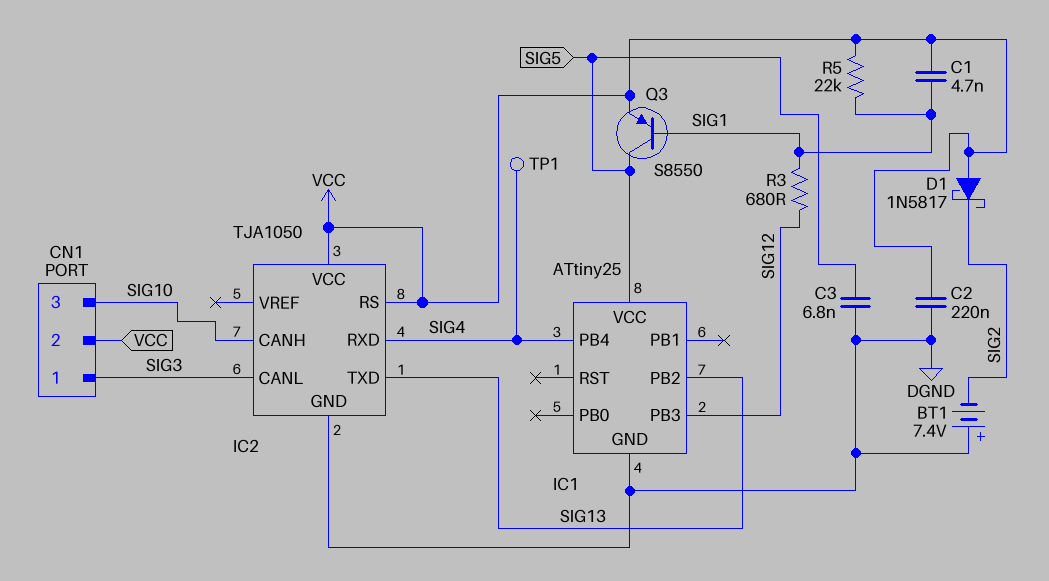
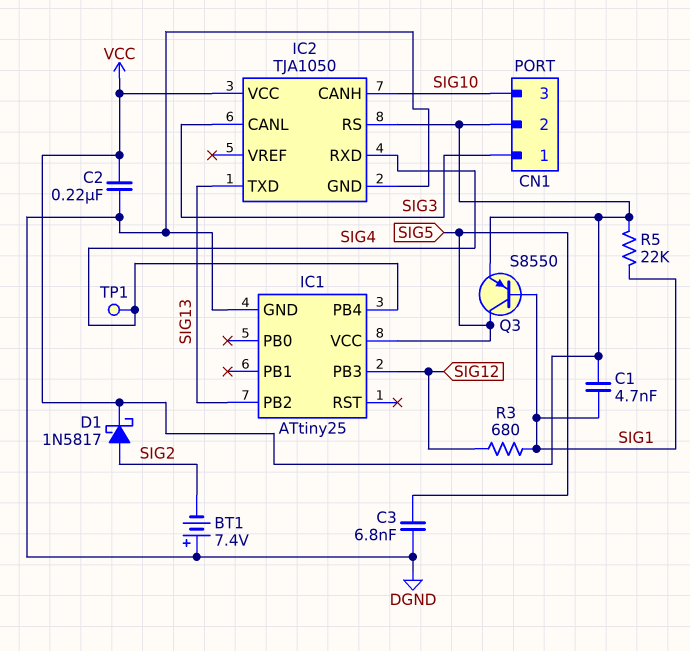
D1: schottky 1N5817 (A VCC, K SIG2) -> schottky 1N5817 (A SIG2, K VCC)

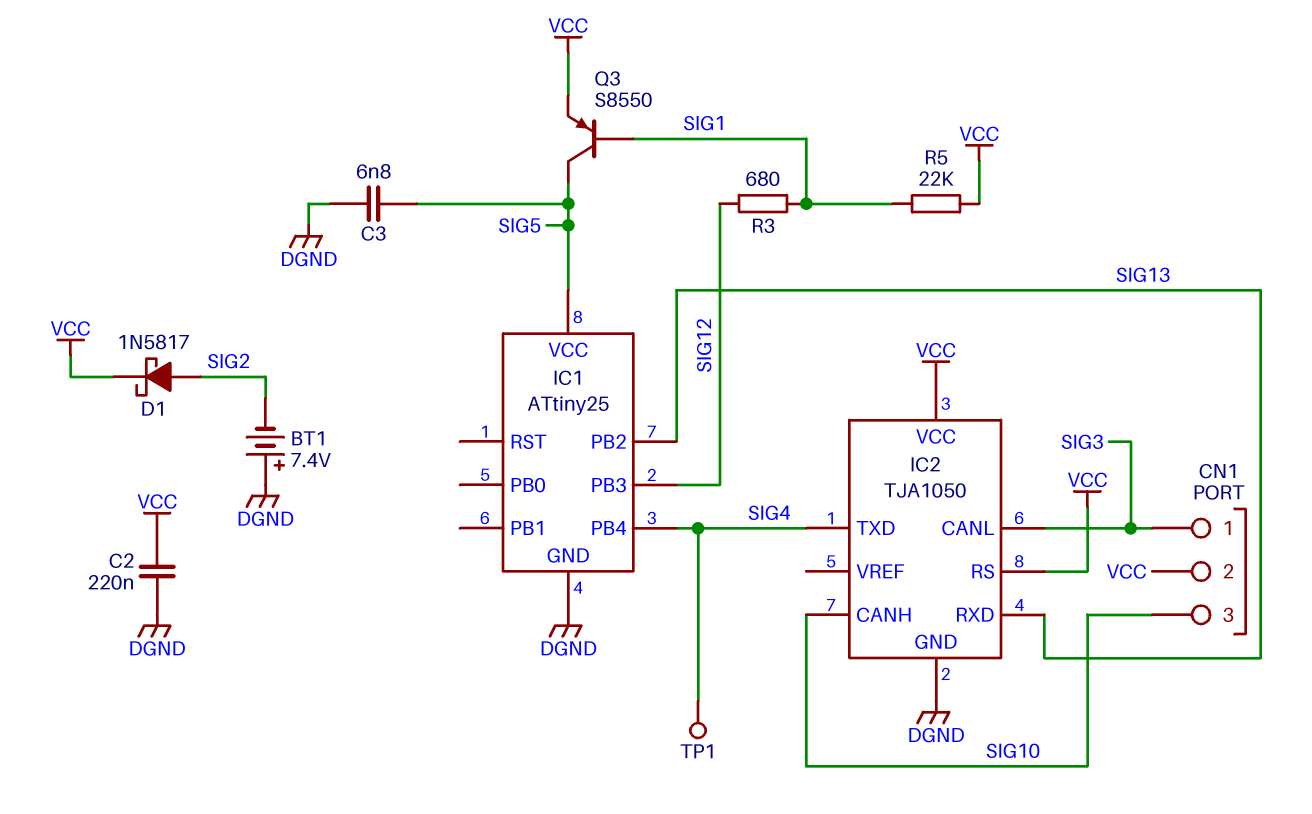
C1: 4.7nF (SIG1, VCC) -> none
IC2 pin RXD: SIG4 -> SIG13
IC2 pin TXD: SIG13 -> SIG4

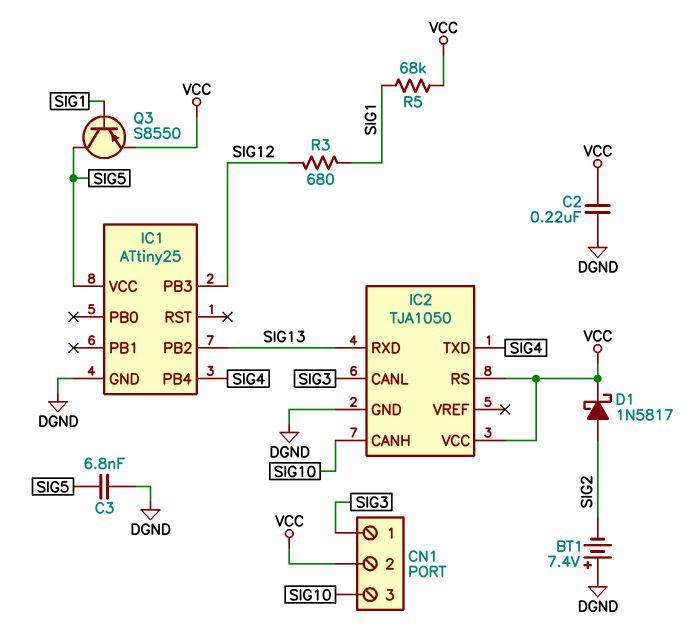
R5: 22k (SIG1, VCC) -> 68k (SIG1, VCC)
TP1: test point (SIG4) -> none

